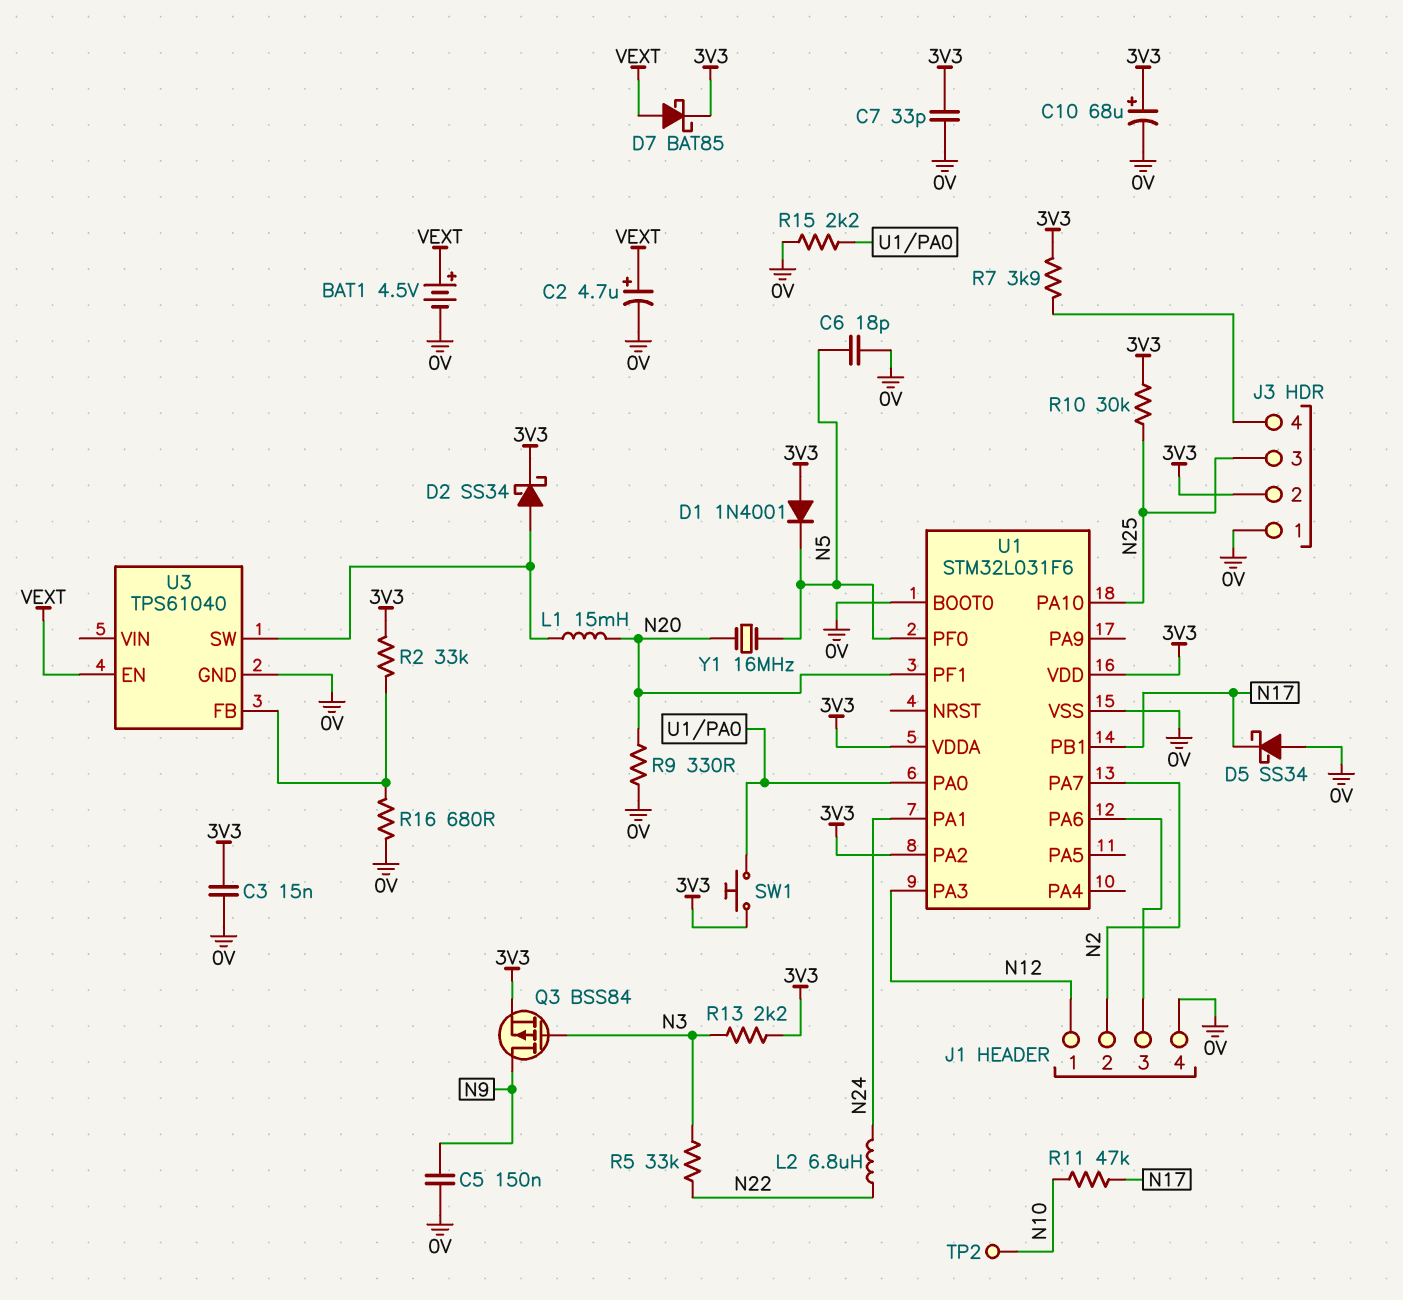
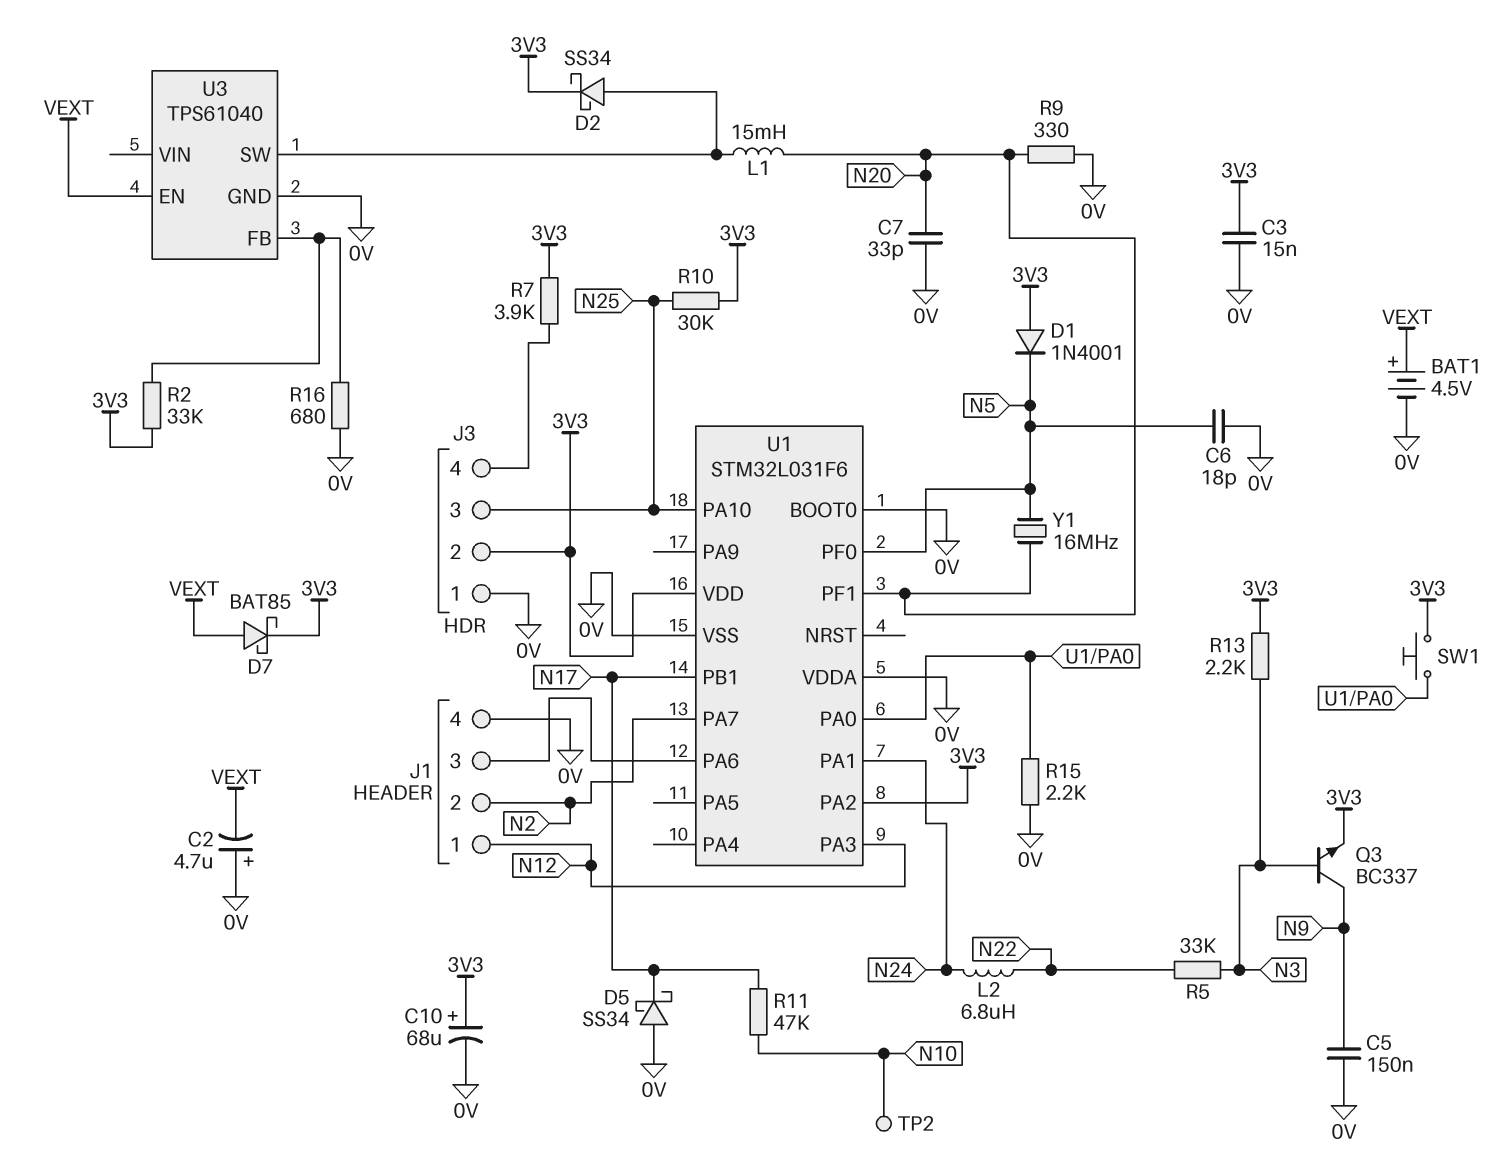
C2: 4.7uF (plus VEXT, minus 0V) -> 4.7uF (plus 0V, minus VEXT)
C7: 33pF (0V, 3V3) -> 33pF (0V, N20)
Q3: PMOS BSS84 (G N3, D N9, S 3V3) -> NPN BC337 (B N3, C N9, E 3V3)
U1 pin VDDA: 3V3 -> 0V

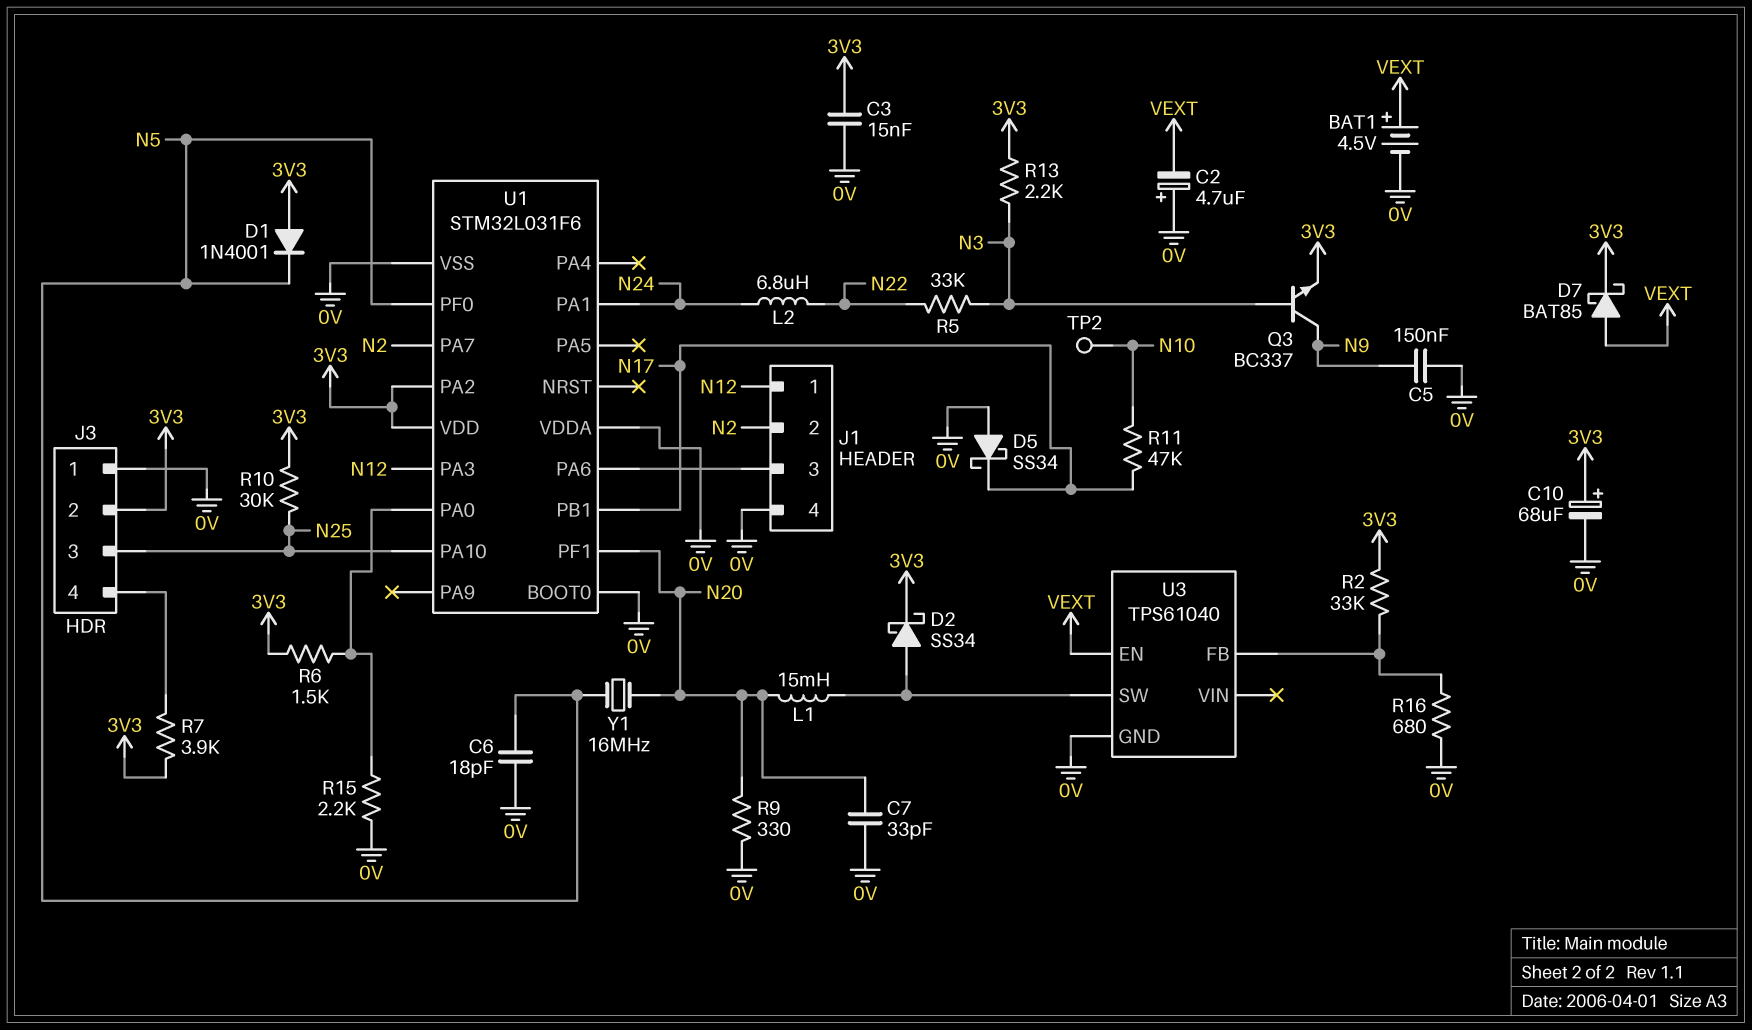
R6: none -> 1.5k (3V3, U1/PA0)
SW1: button (3V3, U1/PA0) -> none

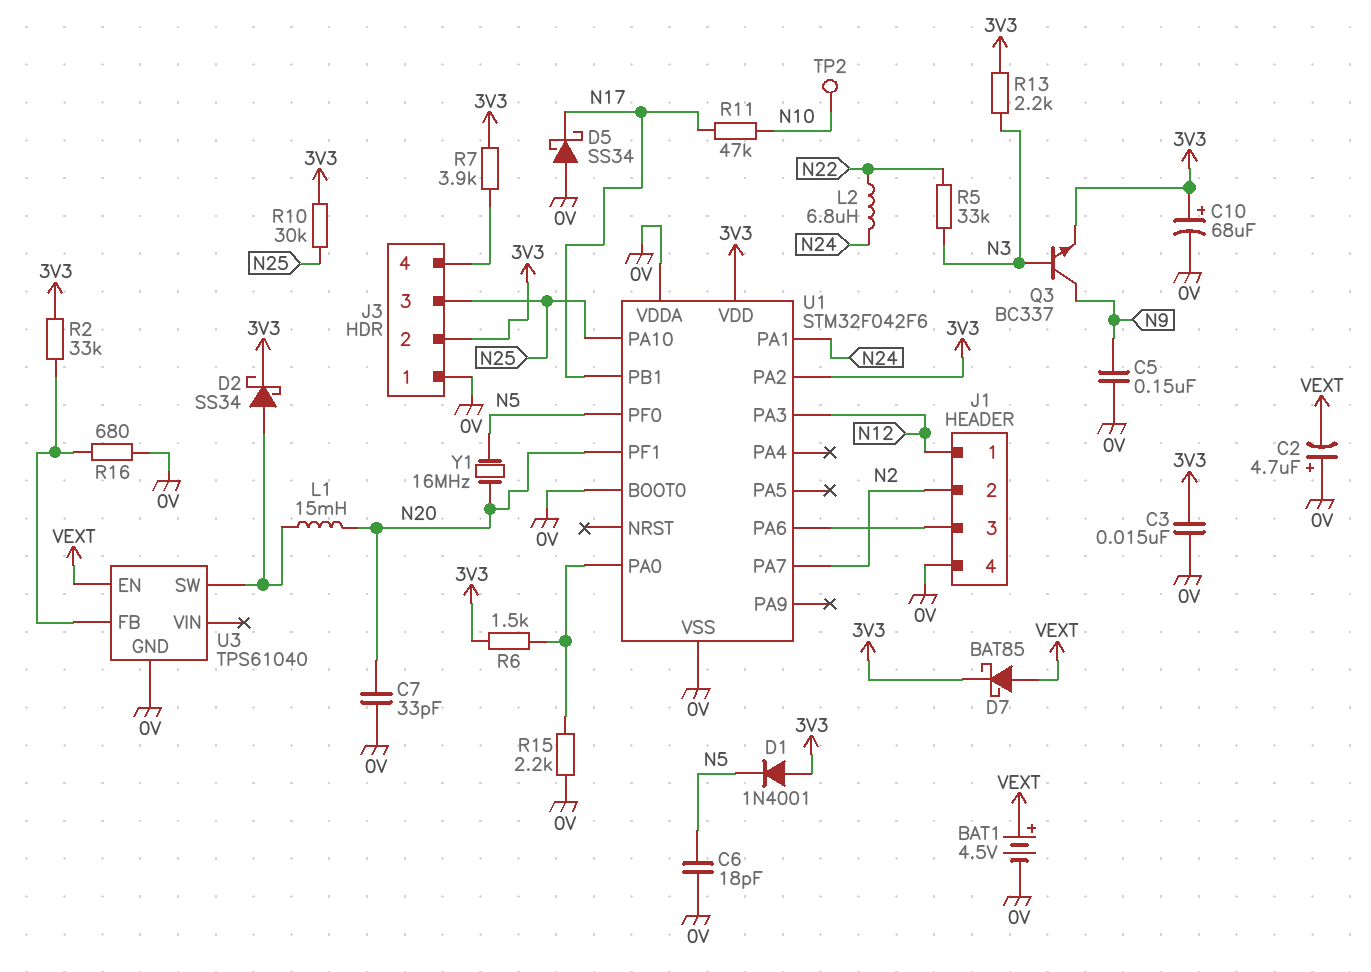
R9: 330 (0V, N20) -> none
U1: STM32L031F6 -> STM32F042F6

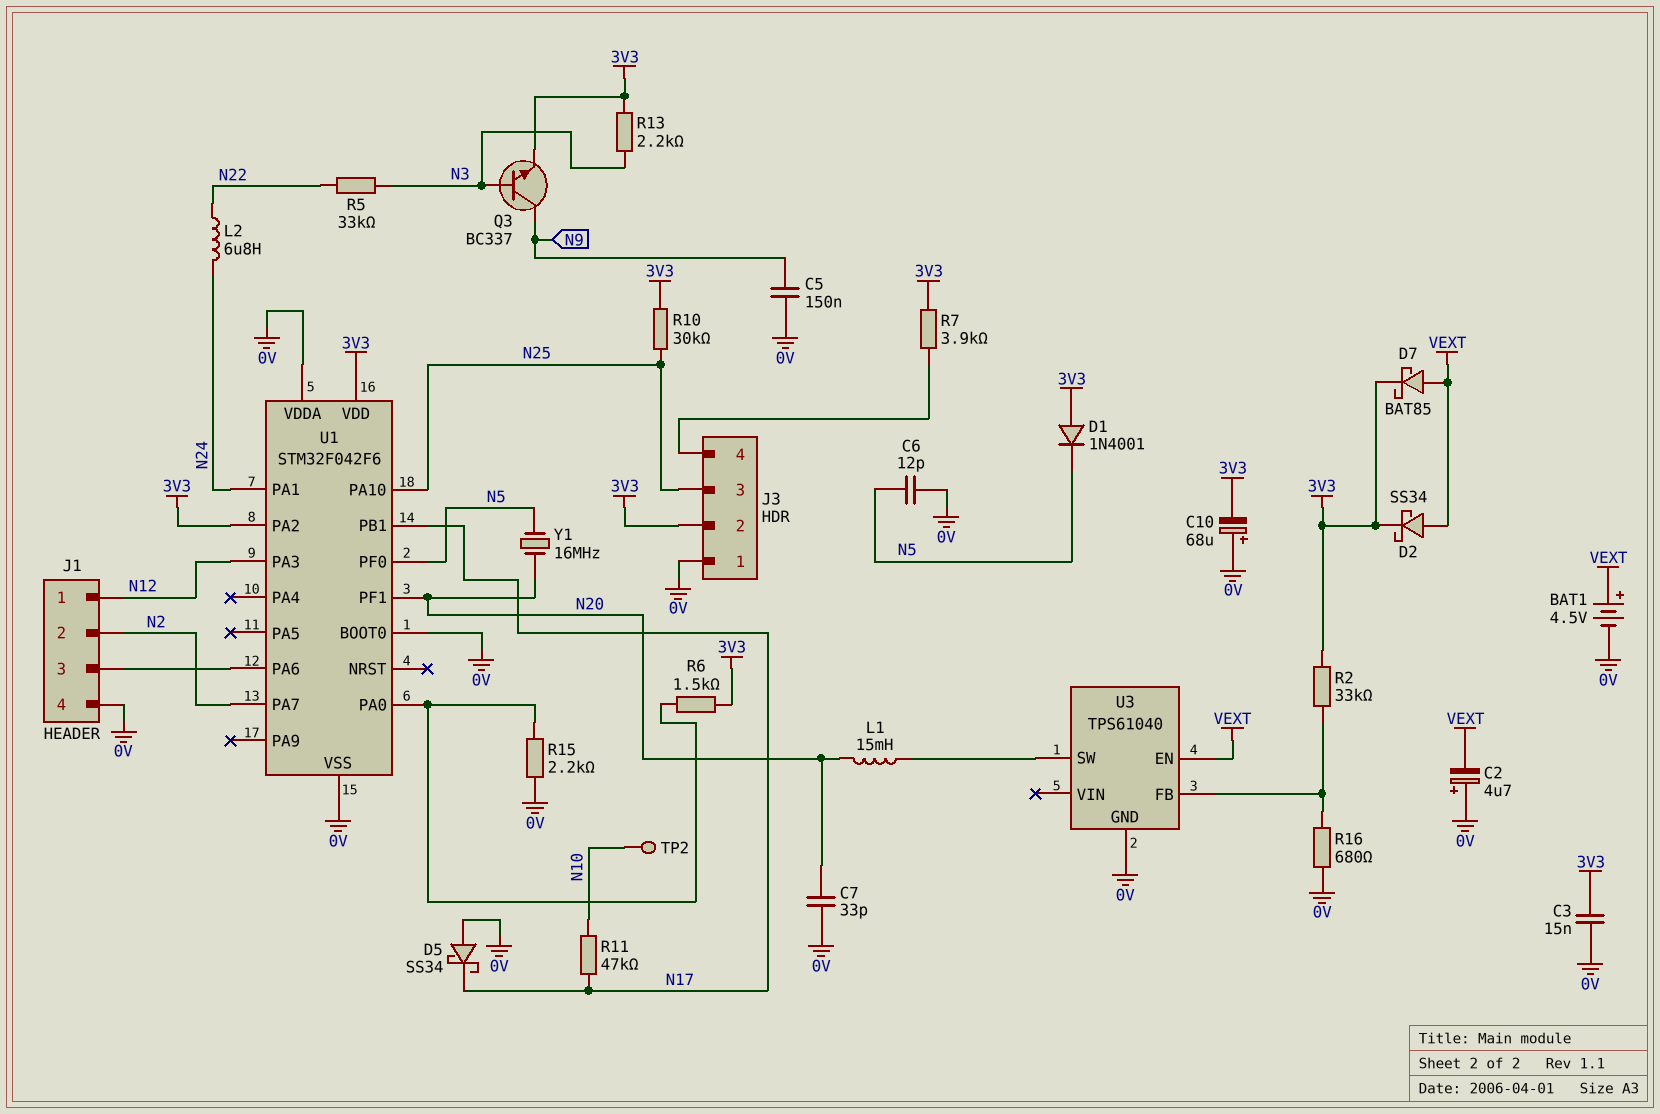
C6: 18pF (0V, N5) -> 12pF (0V, N5)
C10: 68uF (plus 3V3, minus 0V) -> 68uF (plus 0V, minus 3V3)
D2: schottky SS34 (A U3/SW, K 3V3) -> schottky SS34 (A VEXT, K 3V3)

